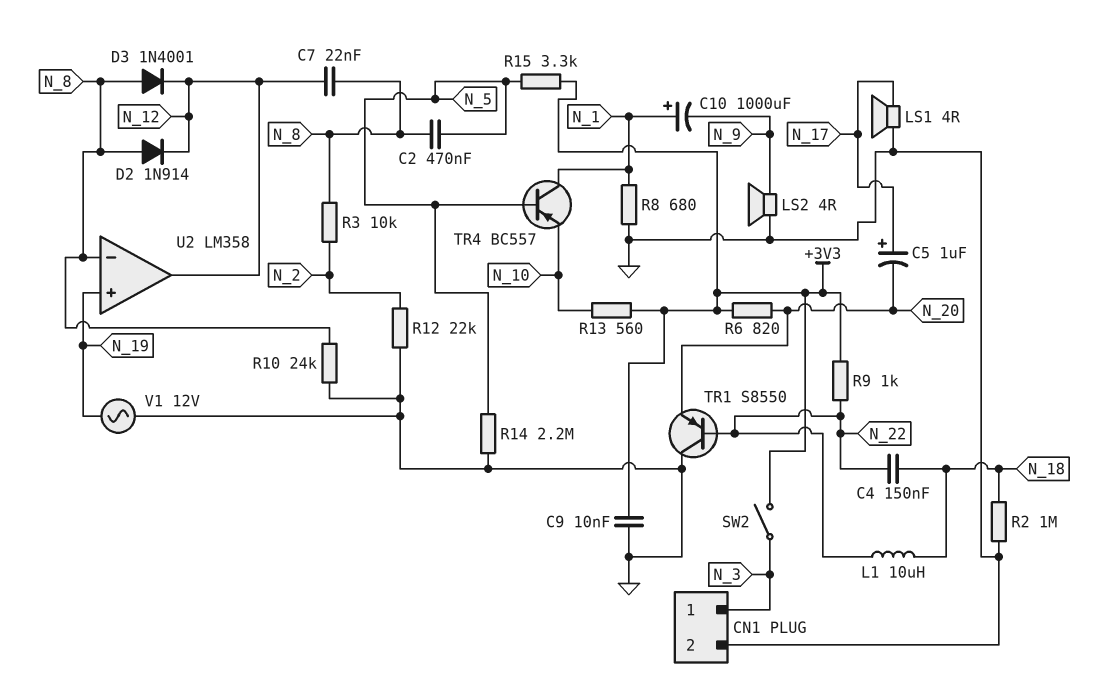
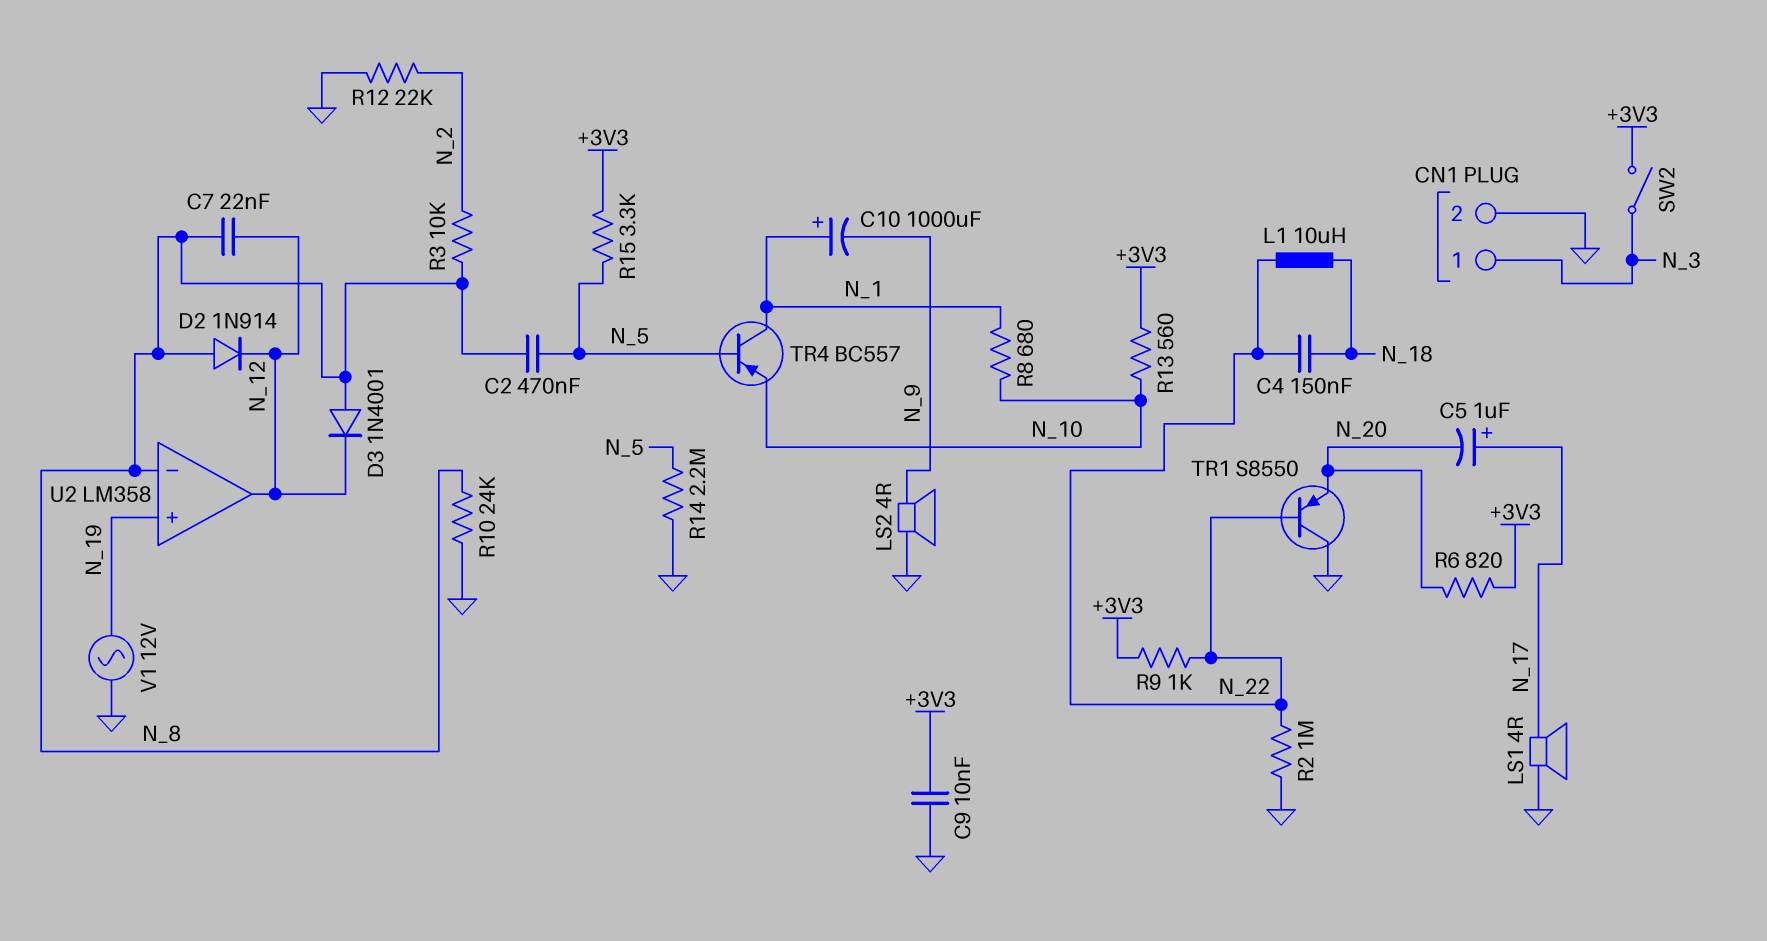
R2: 1M (GND, N_18) -> 1M (GND, N_22)
R8: 680 (GND, N_1) -> 680 (N_1, N_10)

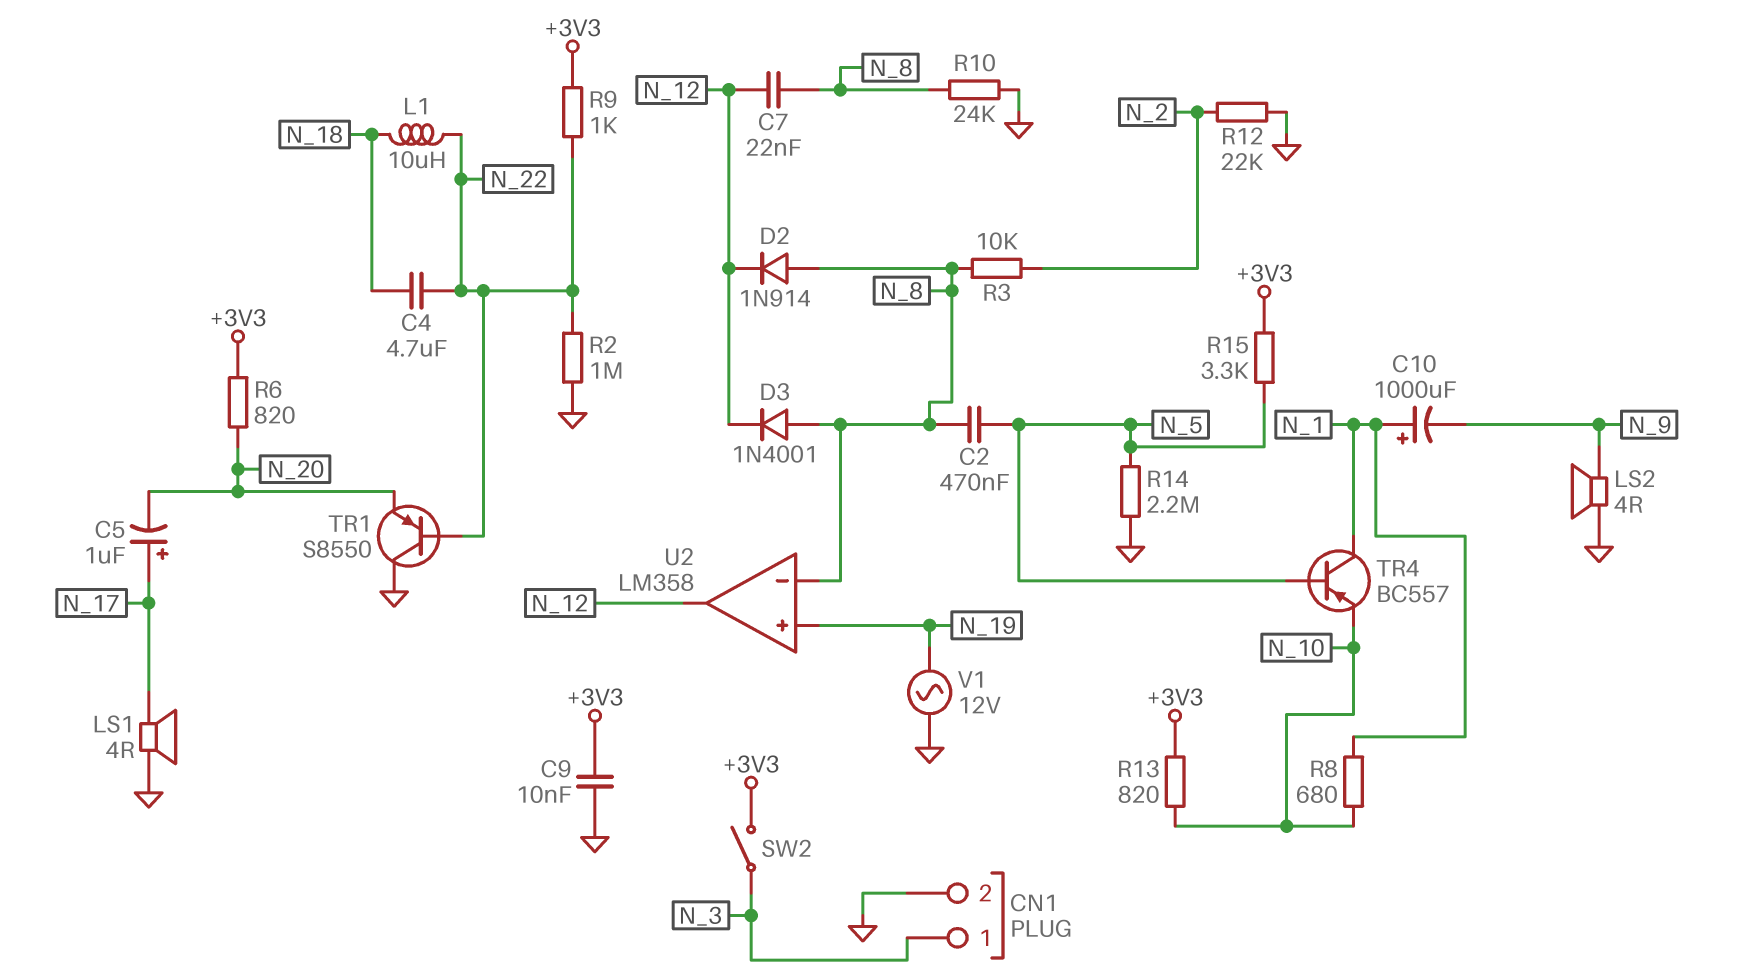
C4: 150nF (N_18, N_22) -> 4.7uF (N_18, N_22)
R13: 560 (+3V3, N_10) -> 820 (+3V3, N_10)

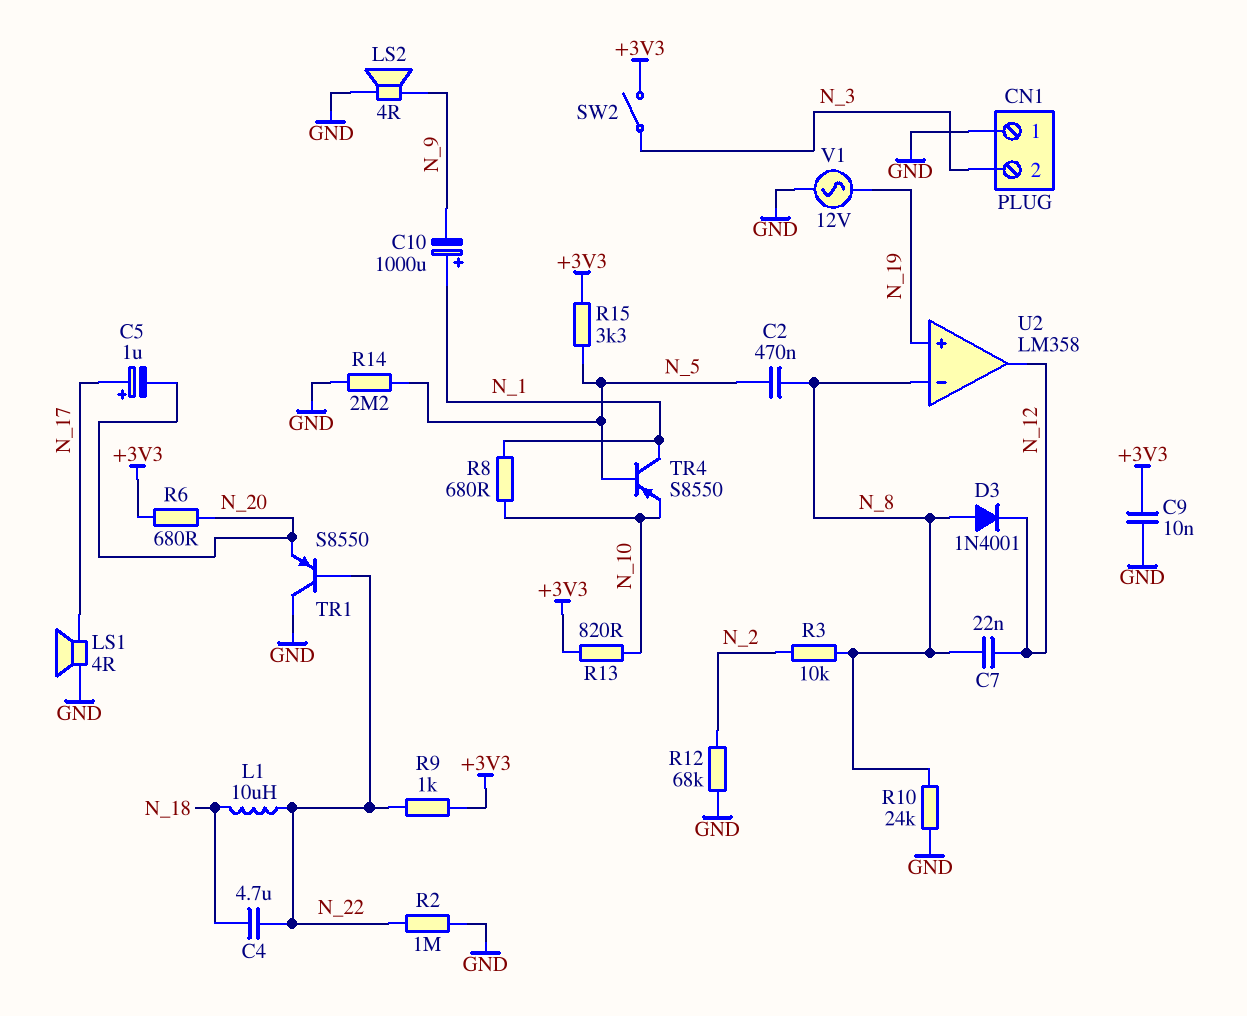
CN1 pin 1: N_3 -> GND
CN1 pin 2: GND -> N_3
D2: diode 1N914 (A N_8, K N_12) -> none
R6: 820 (+3V3, N_20) -> 680 (+3V3, N_20)
R12: 22k (GND, N_2) -> 68k (GND, N_2)
TR4: PNP BC557 (B N_5, C N_1, E N_10) -> PNP S8550 (B N_5, C N_1, E N_10)

